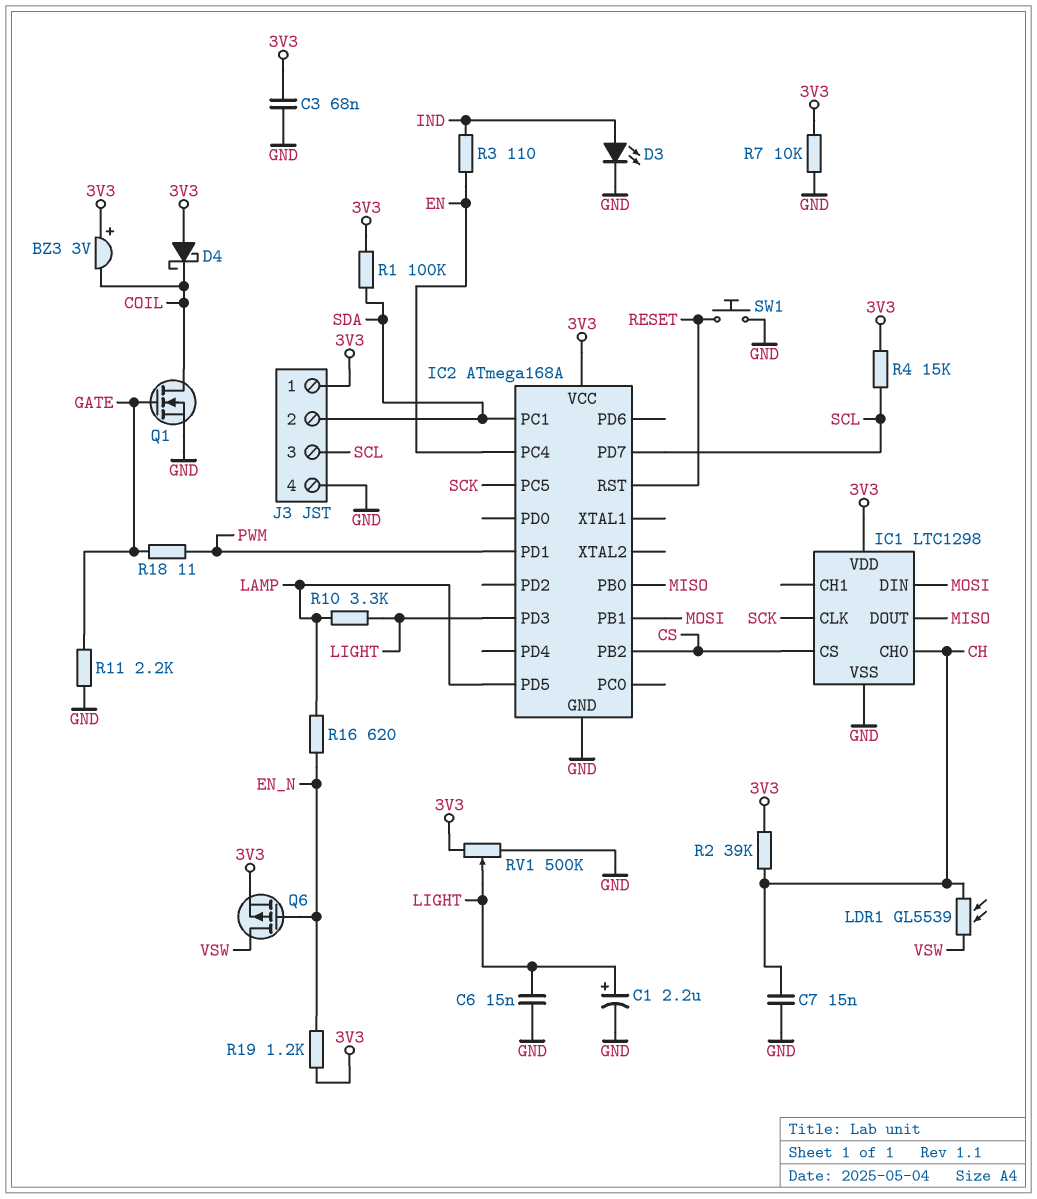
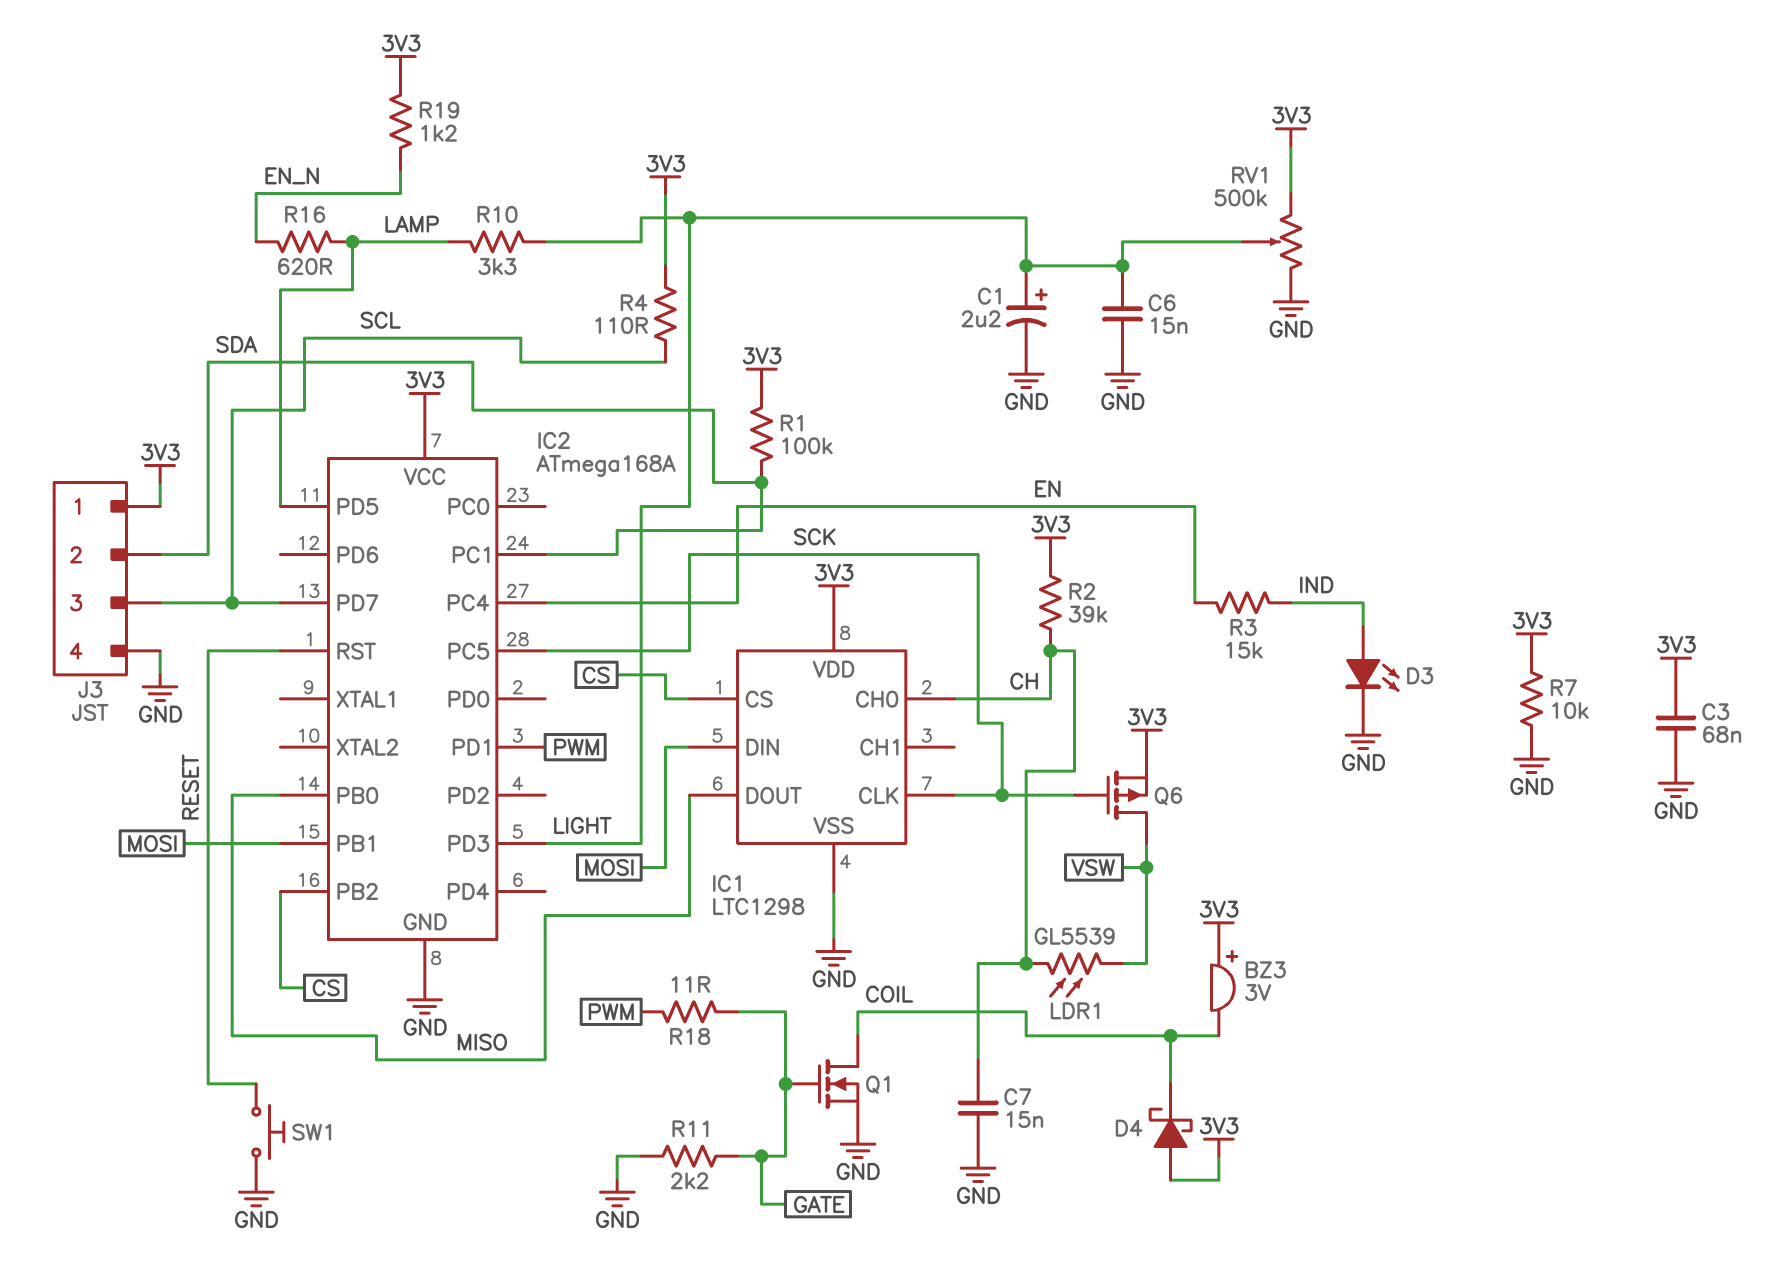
Q6: PMOS (G EN_N, D VSW, S 3V3) -> PMOS (G SCK, D VSW, S 3V3)
R3: 110 (EN, IND) -> 15k (EN, IND)
R4: 15k (3V3, SCL) -> 110 (3V3, SCL)

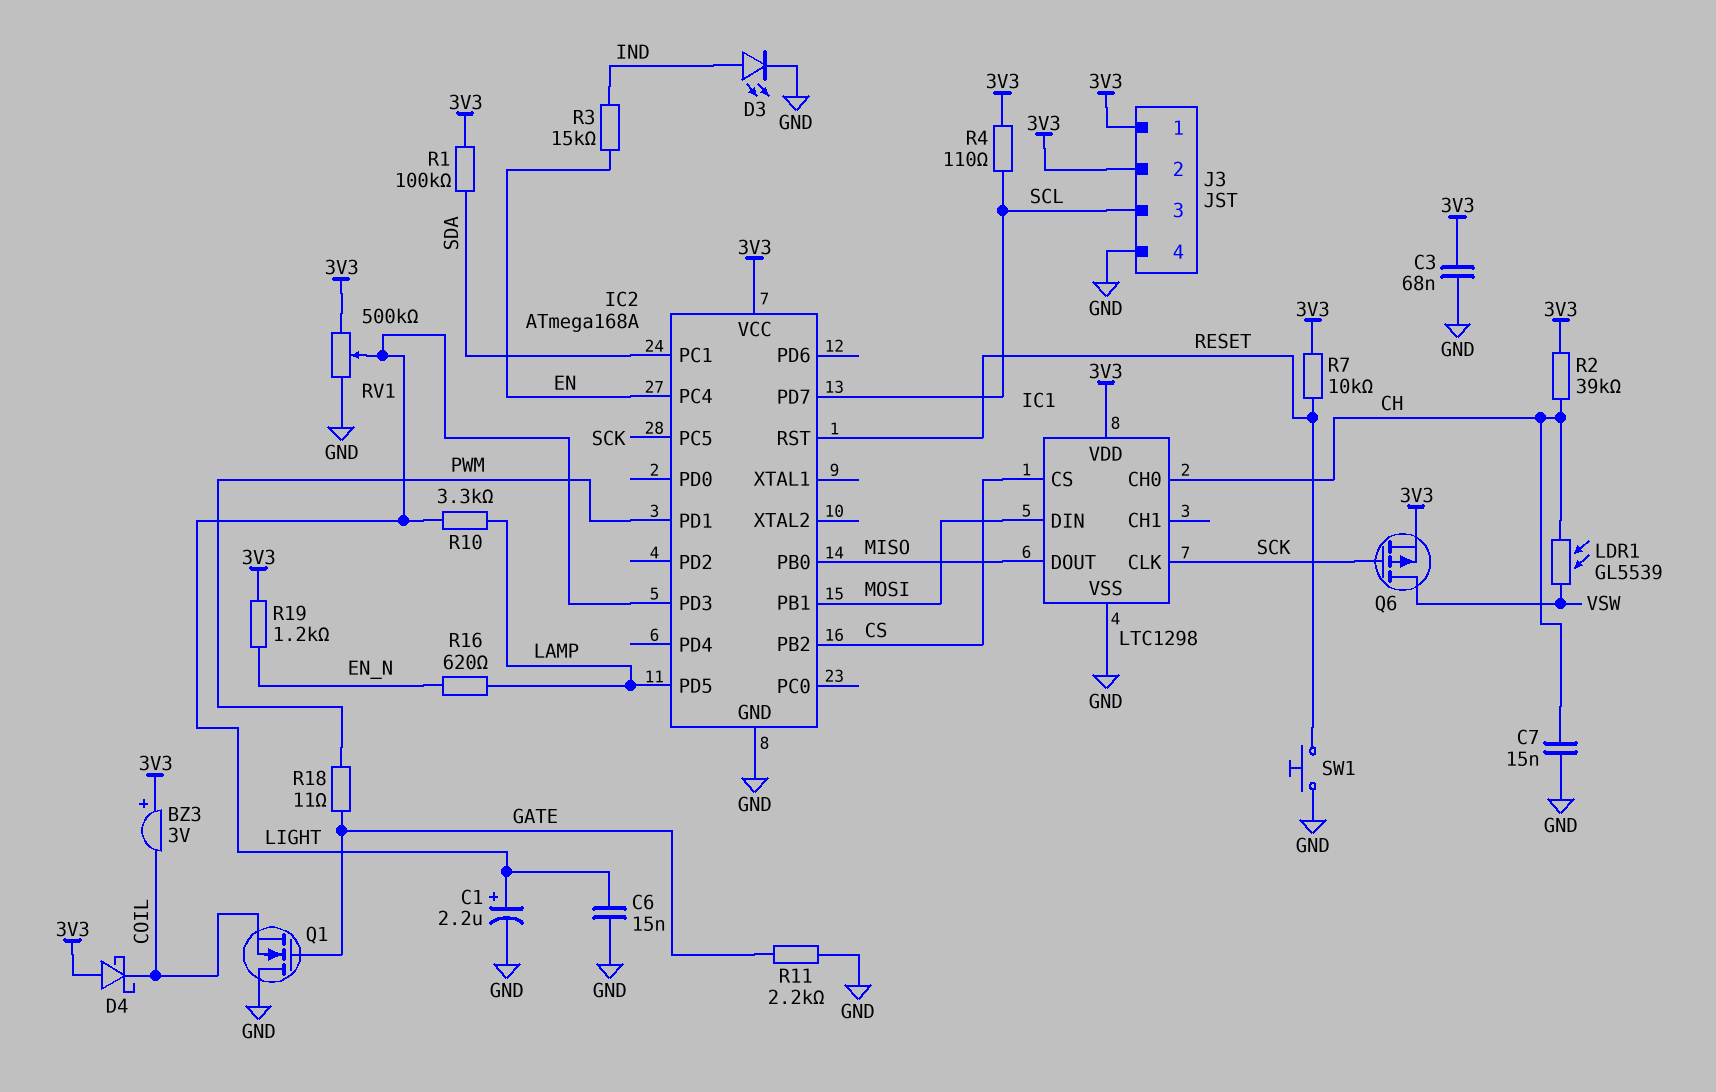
J3 pin 2: SDA -> 3V3
Q1: NMOS (G GATE, D COIL, S GND) -> NMOS (G GATE, D GND, S COIL)
R7: 10k (3V3, GND) -> 10k (3V3, RESET)

